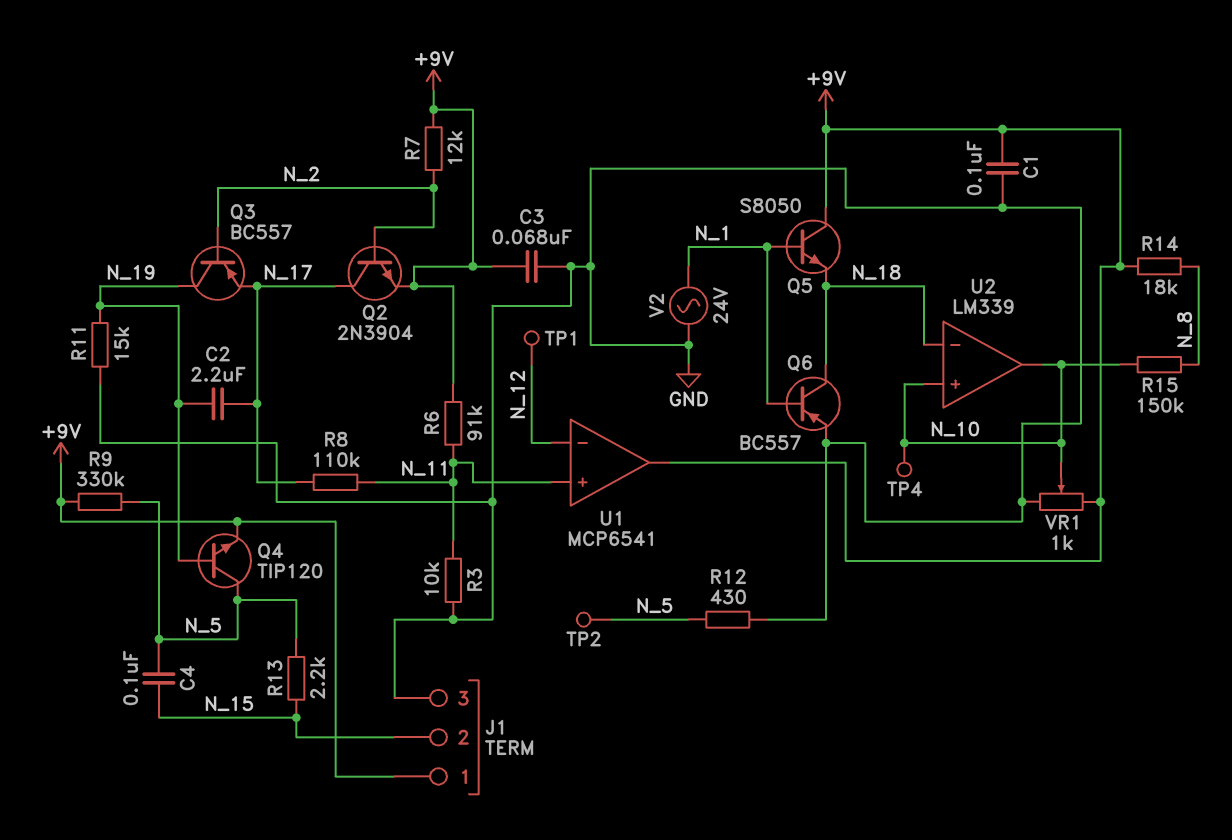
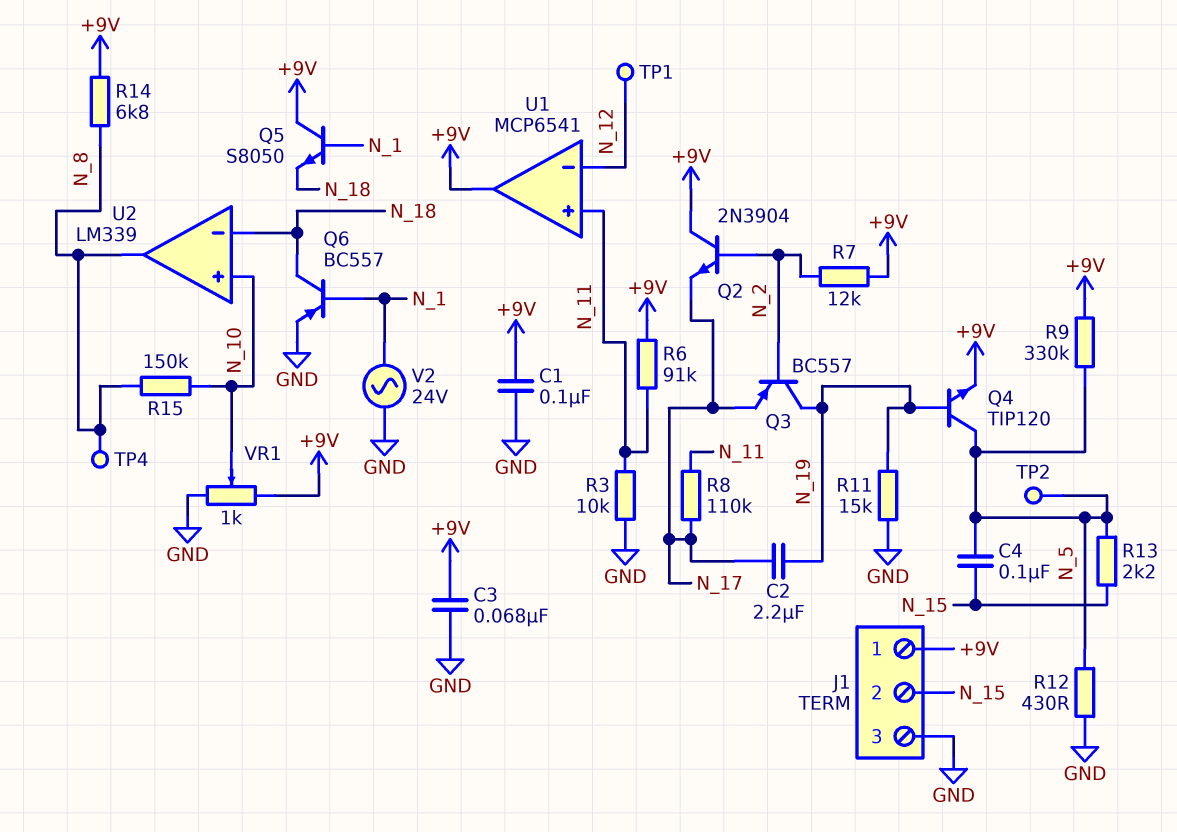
Q2: NPN 2N3904 (B N_2, C N_17, E +9V) -> NPN 2N3904 (B N_2, C +9V, E N_17)
R14: 18k (+9V, N_8) -> 6.8k (+9V, N_8)
TP4: test point (N_10) -> test point (N_8)
U2 pin out: N_10 -> N_8

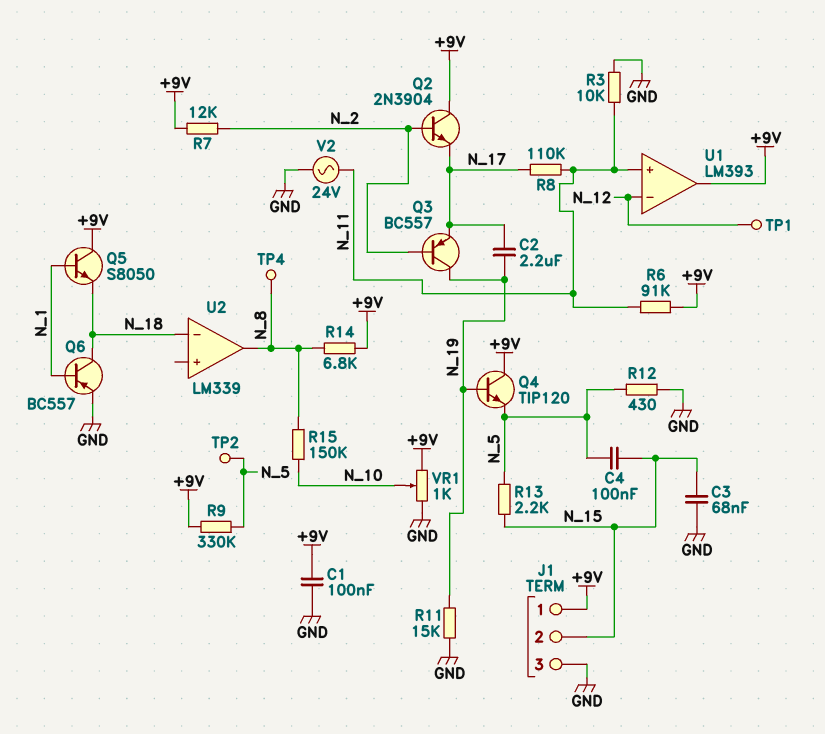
C3: 68nF (+9V, GND) -> 68nF (GND, N_15)
Q4: NPN TIP120 (B N_19, C N_5, E +9V) -> NPN TIP120 (B N_19, C +9V, E N_5)
U1: MCP6541 -> LM393
U2 pin in+: N_10 -> none
V2: AC 24V (GND, N_1) -> AC 24V (GND, N_11)

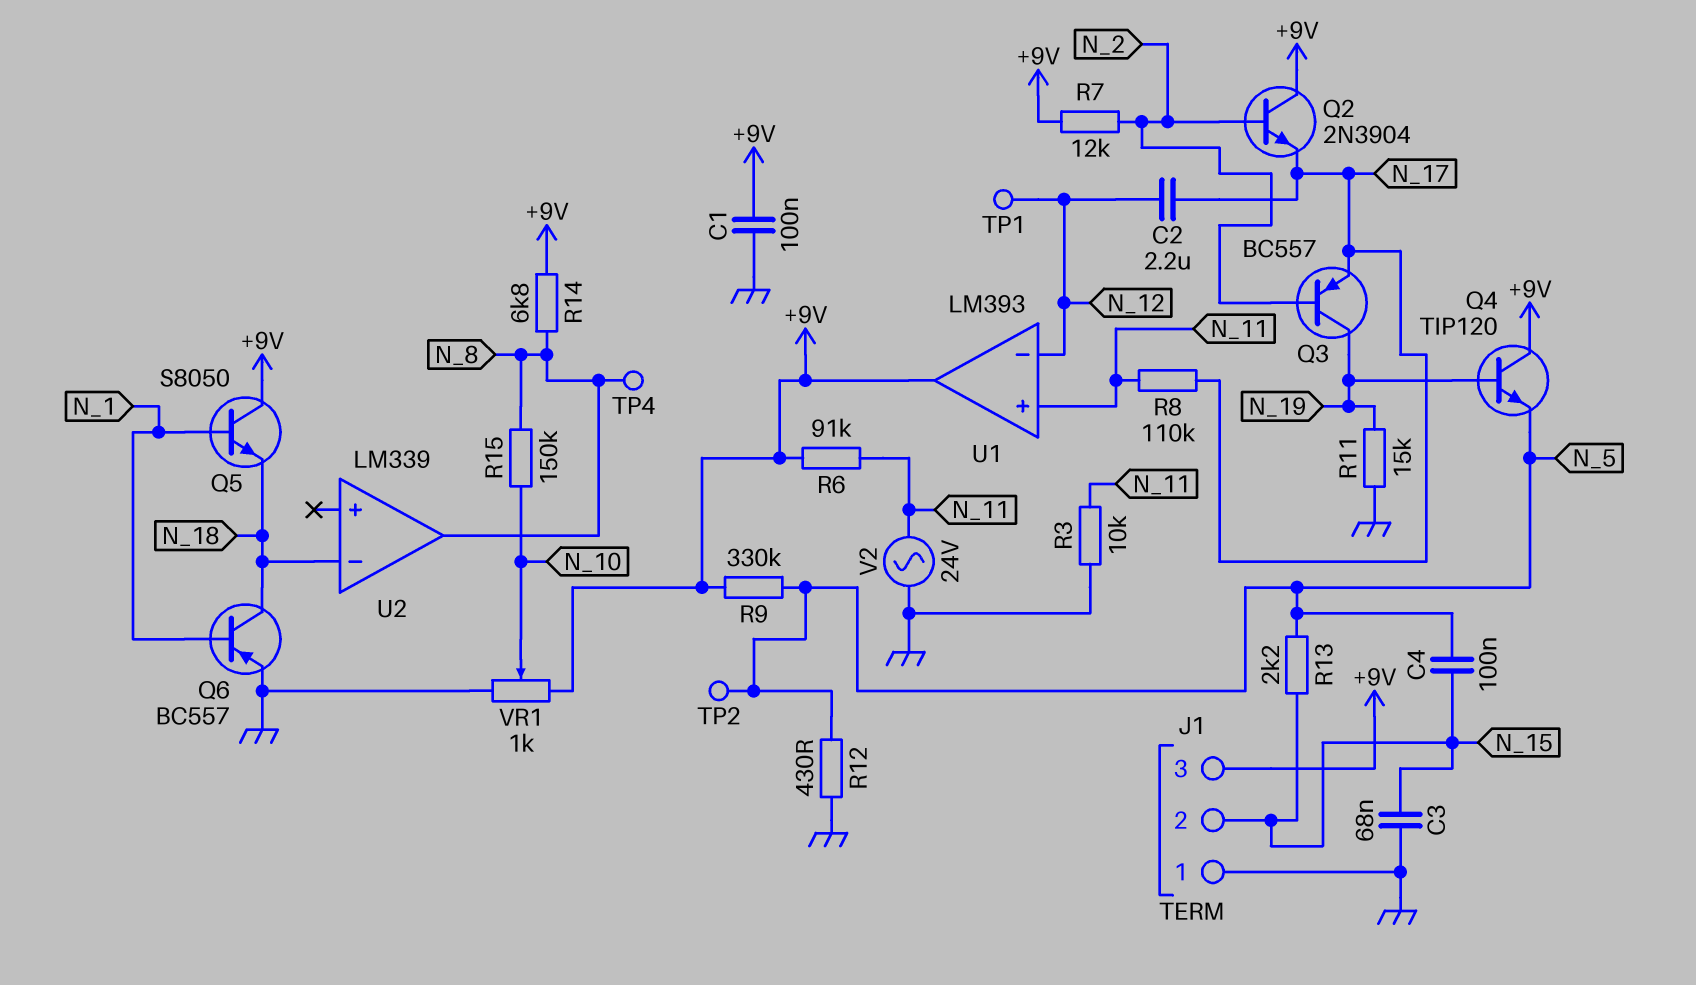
C2: 2.2uF (N_17, N_19) -> 2.2uF (N_12, N_17)
J1 pin 1: +9V -> GND
J1 pin 3: GND -> +9V

